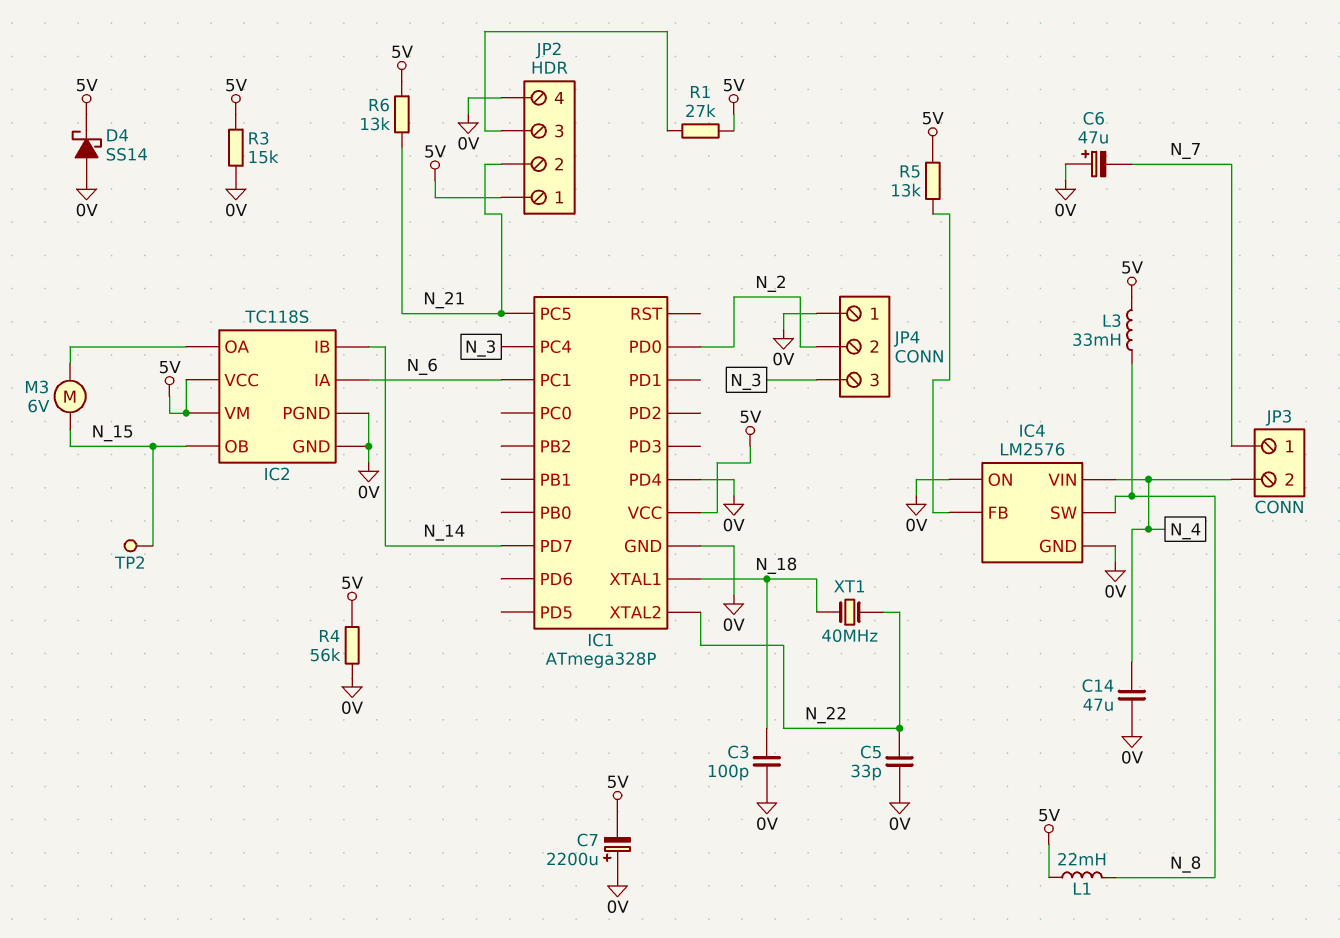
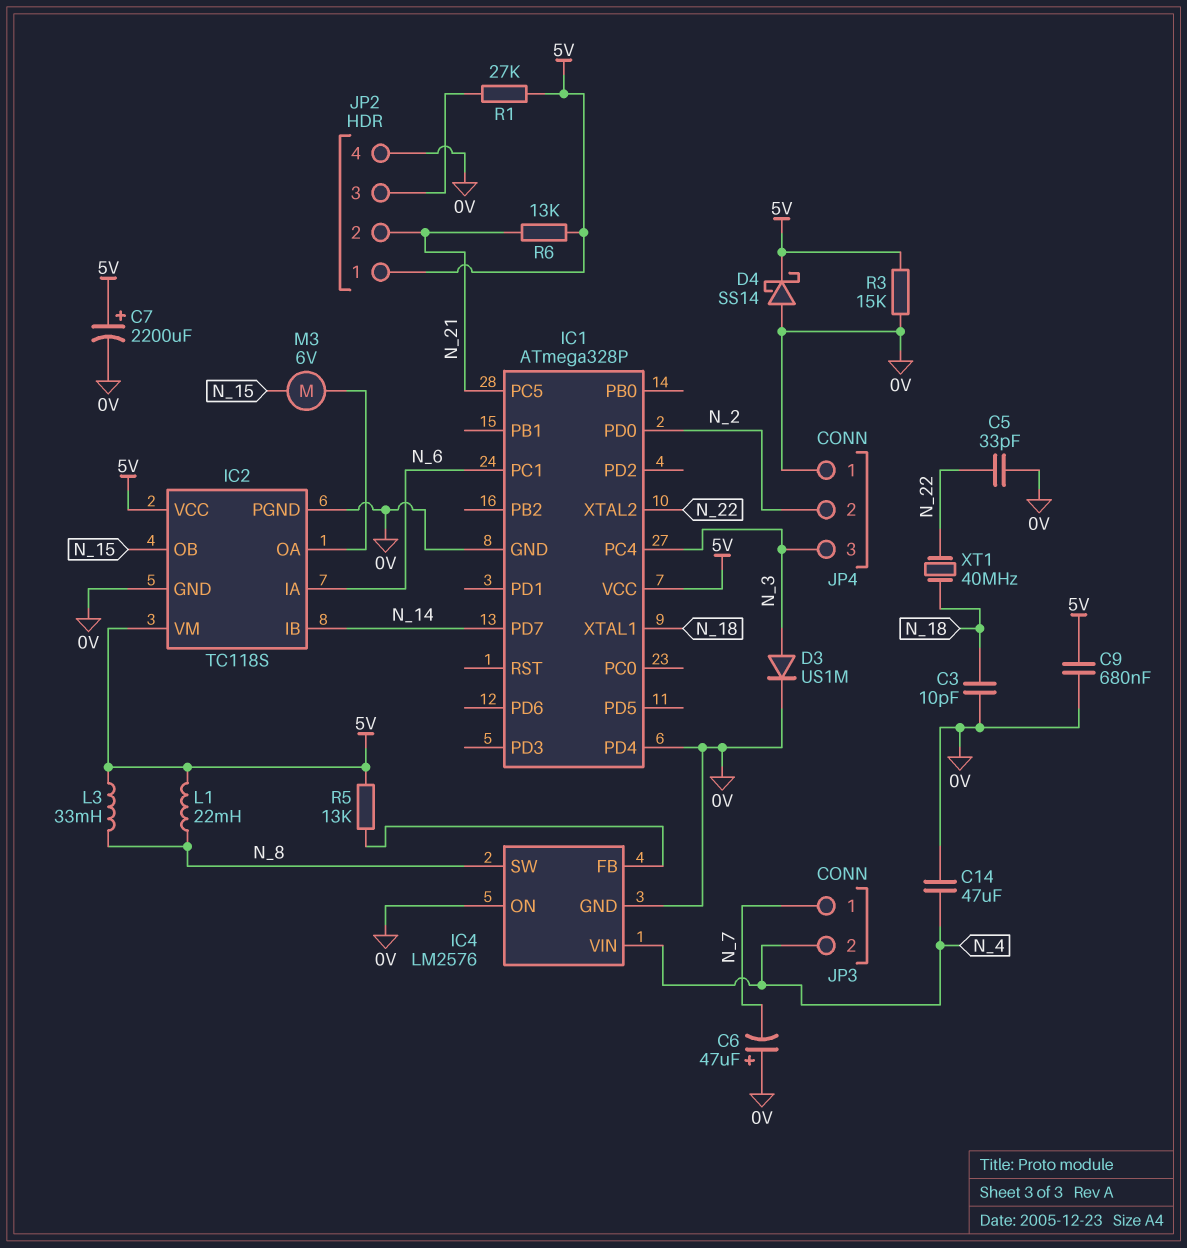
C3: 100pF (0V, N_18) -> 10pF (0V, N_18)
C7: 2200uF (plus 0V, minus 5V) -> 2200uF (plus 5V, minus 0V)
C9: none -> 680nF (0V, 5V)
D3: none -> diode US1M (A N_3, K 0V)
R4: 56k (0V, 5V) -> none
TP2: test point (N_15) -> none

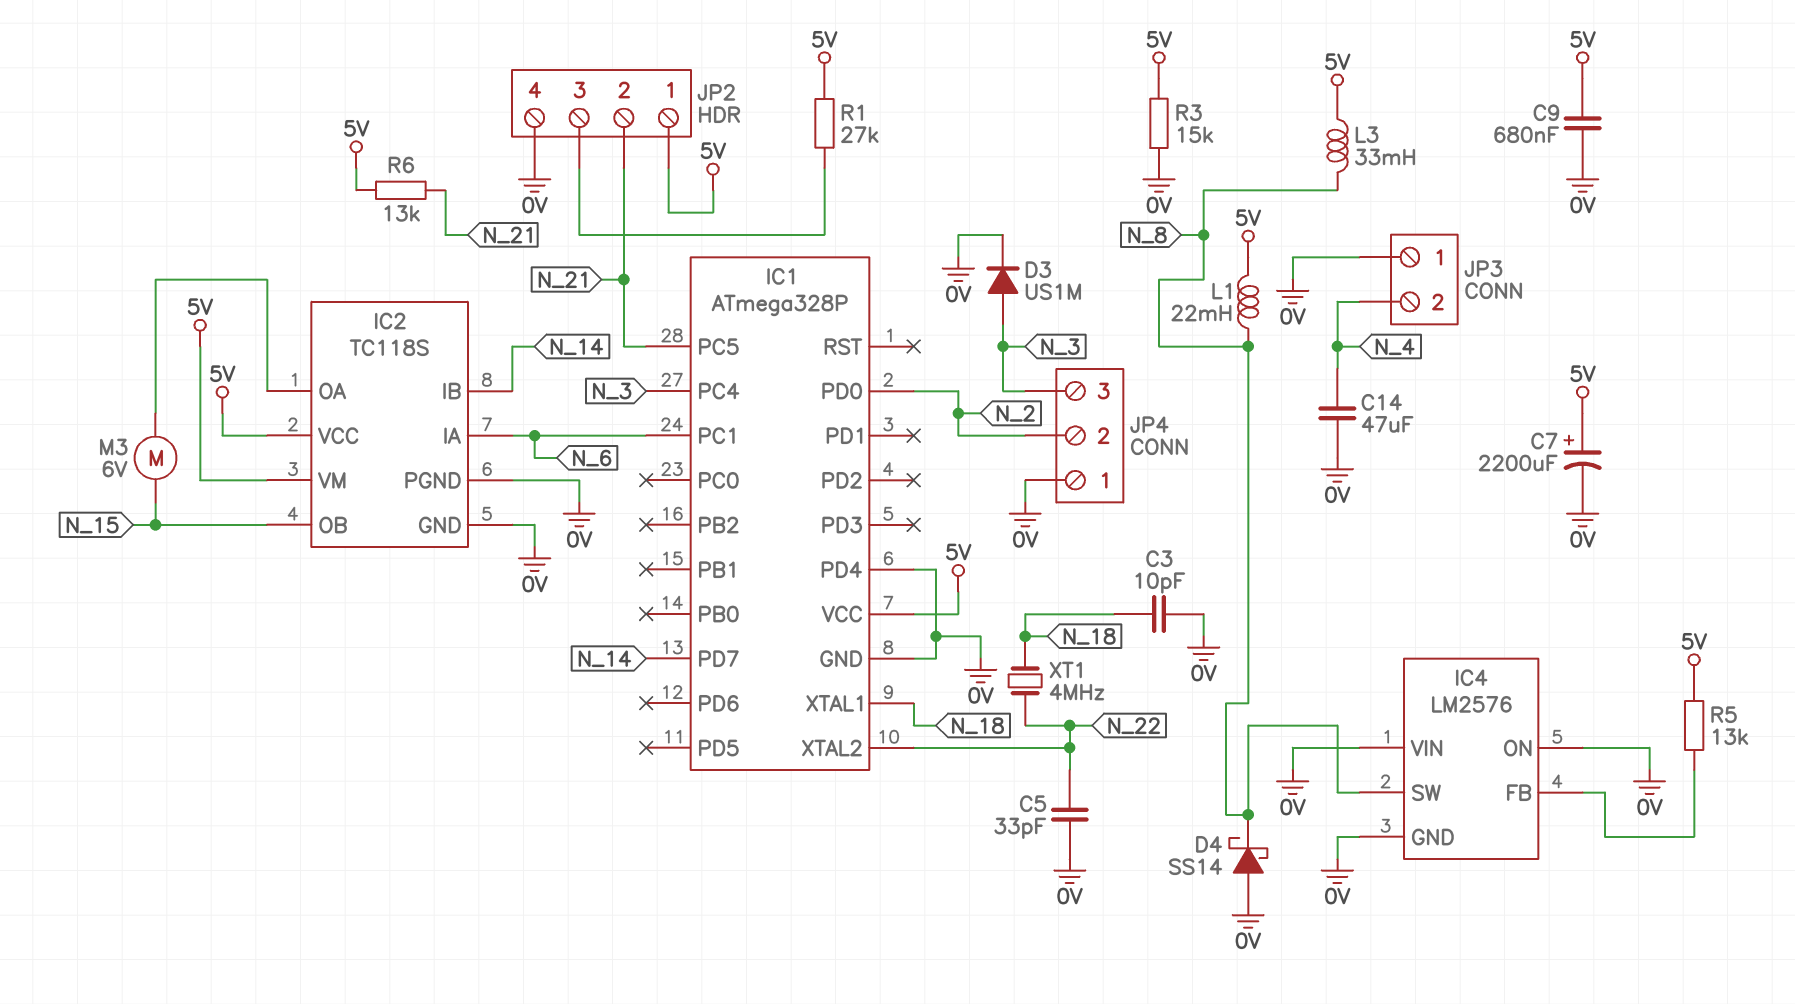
C6: 47uF (plus 0V, minus N_7) -> none
D4: schottky SS14 (A 0V, K 5V) -> schottky SS14 (A 0V, K N_8)
IC4 pin VIN: N_4 -> 0V
JP3 pin 1: N_7 -> 0V
XT1: 40MHz (N_18, N_22) -> 4MHz (N_18, N_22)

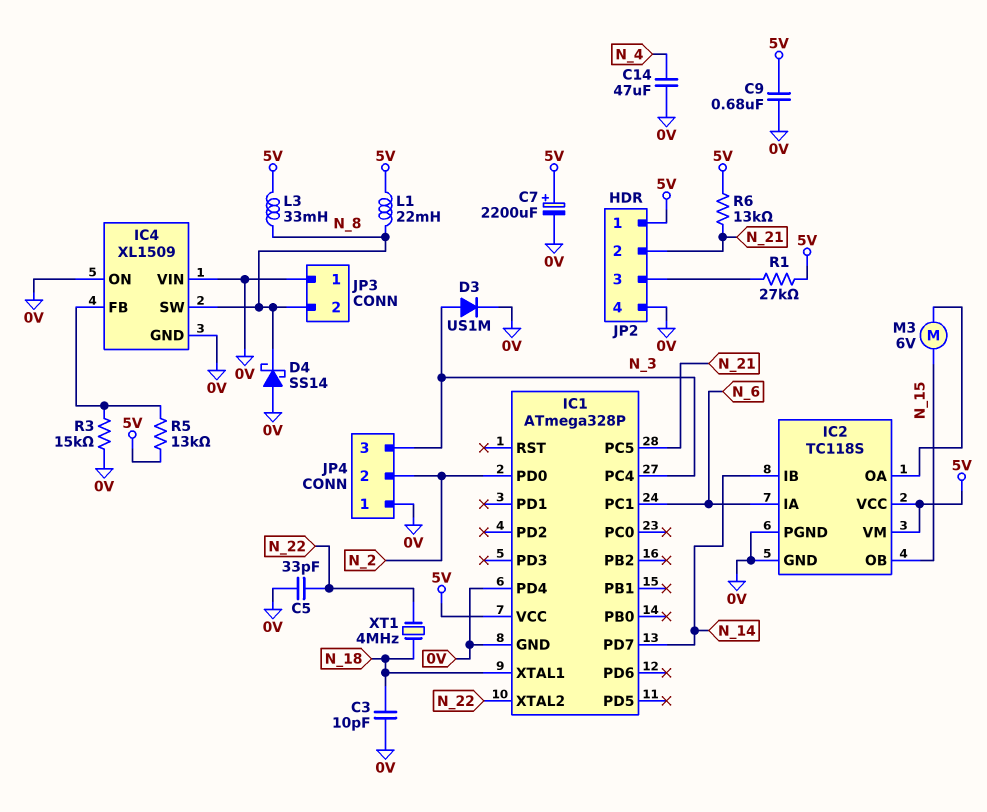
IC4: LM2576 -> XL1509
JP3 pin 2: N_4 -> N_8
R3: 15k (0V, 5V) -> 15k (0V, IC4/FB)

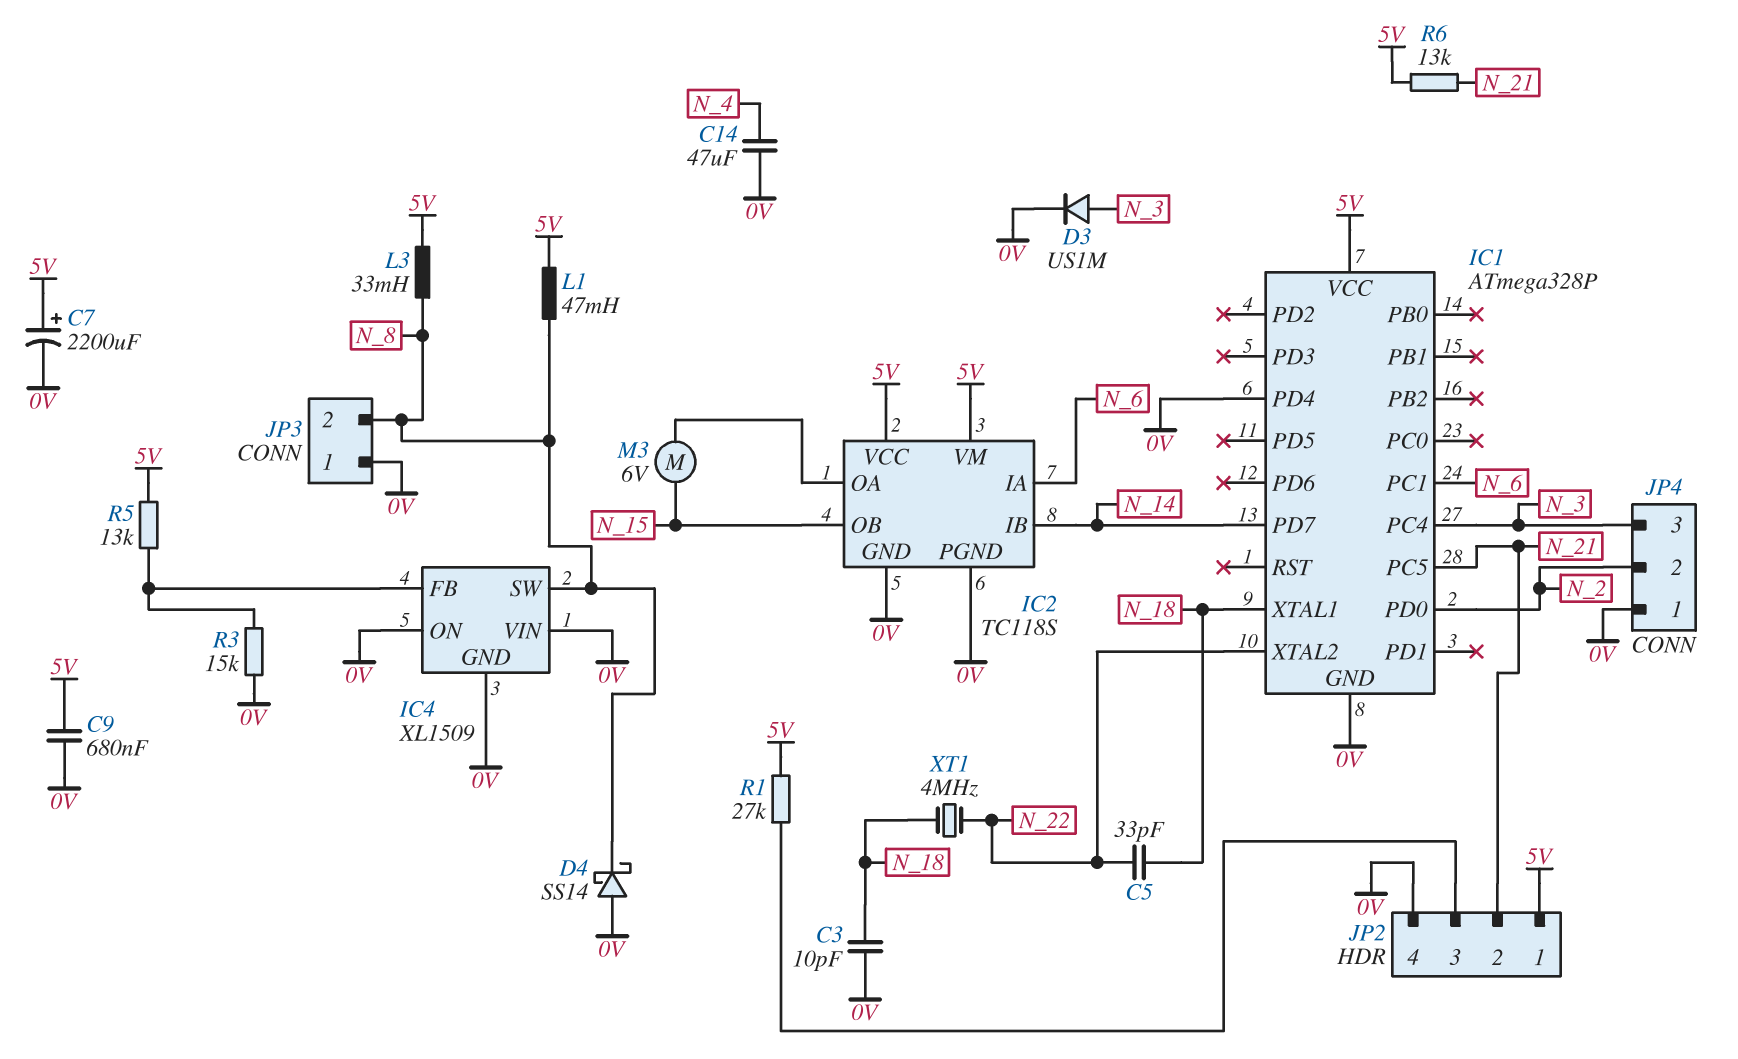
C5: 33pF (0V, N_22) -> 33pF (N_18, N_22)
L1: 22mH (5V, N_8) -> 47mH (5V, N_8)

